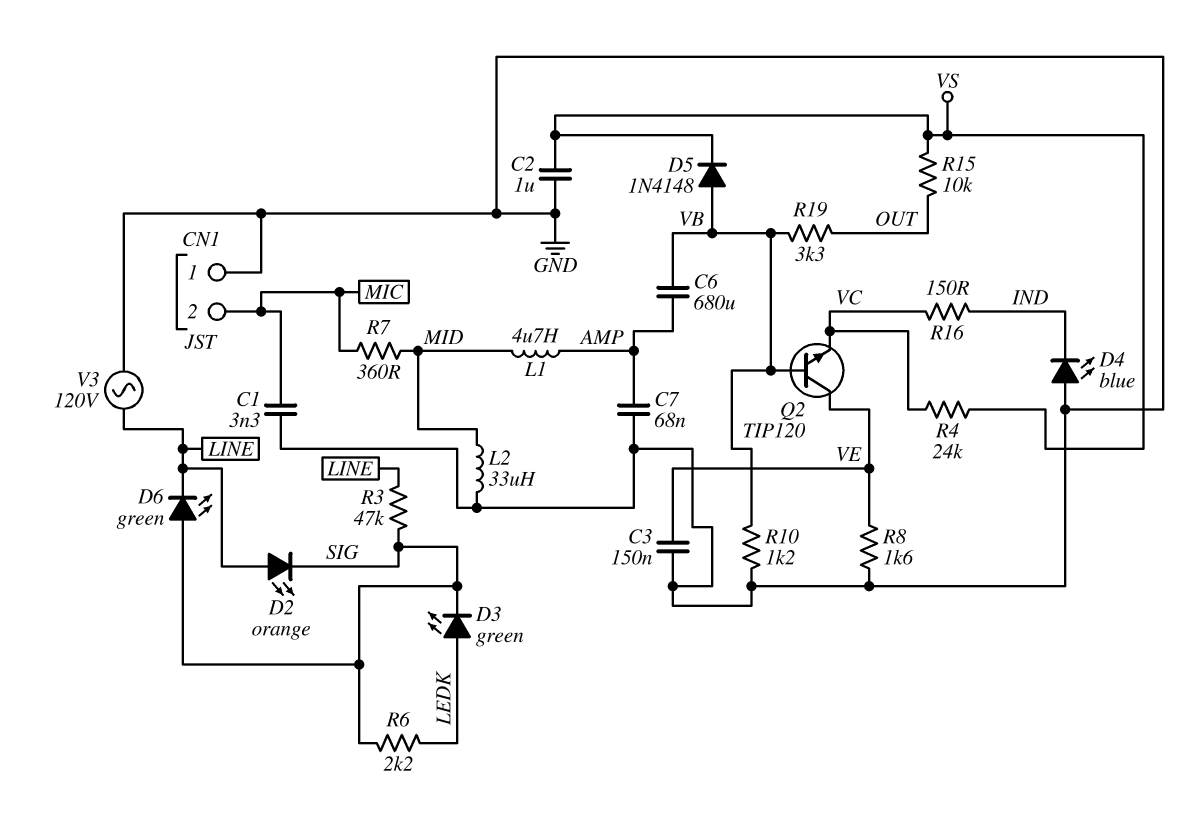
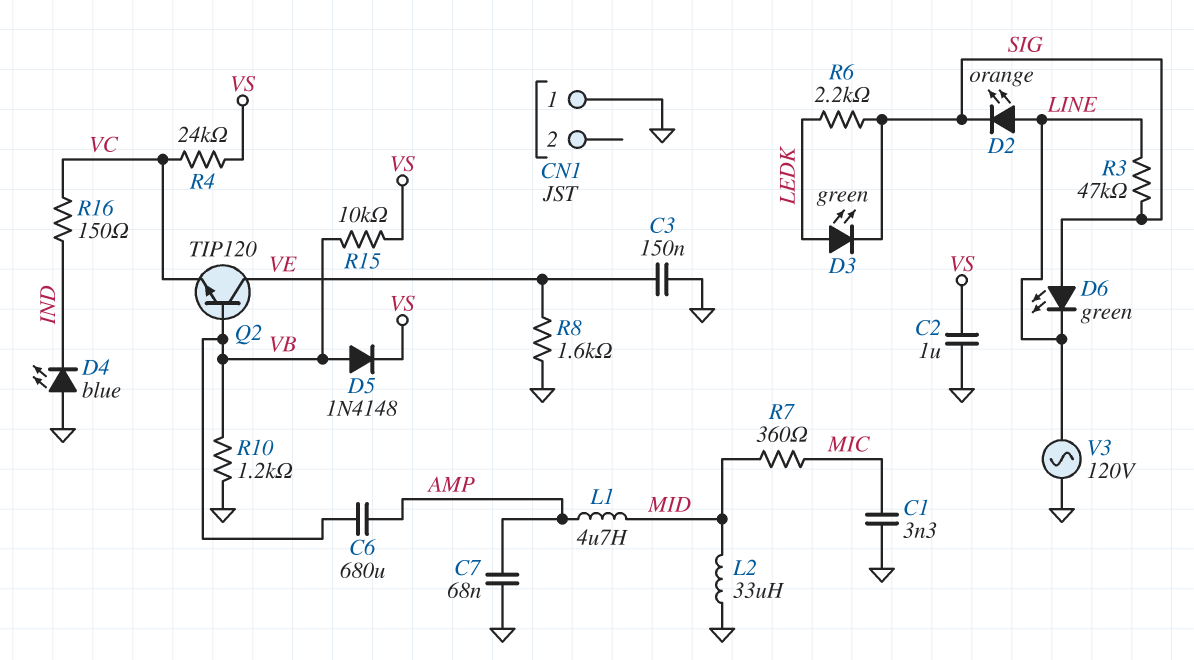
CN1 pin 2: MIC -> none
R15: 10k (OUT, VS) -> 10k (VB, VS)
R19: 3.3k (OUT, VB) -> none

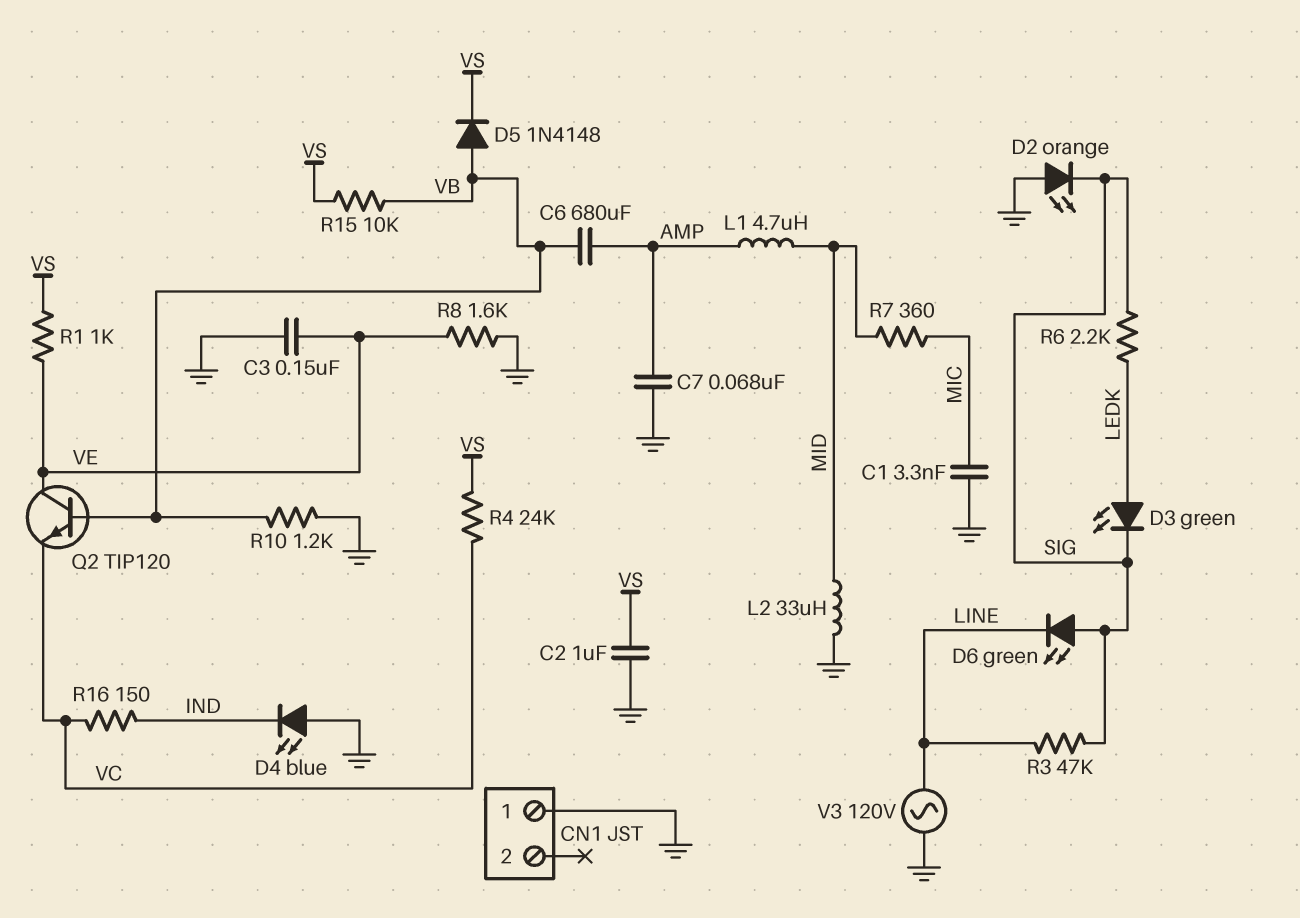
D2: LED orange (A LINE, K SIG) -> LED orange (A GND, K SIG)
R1: none -> 1k (VE, VS)

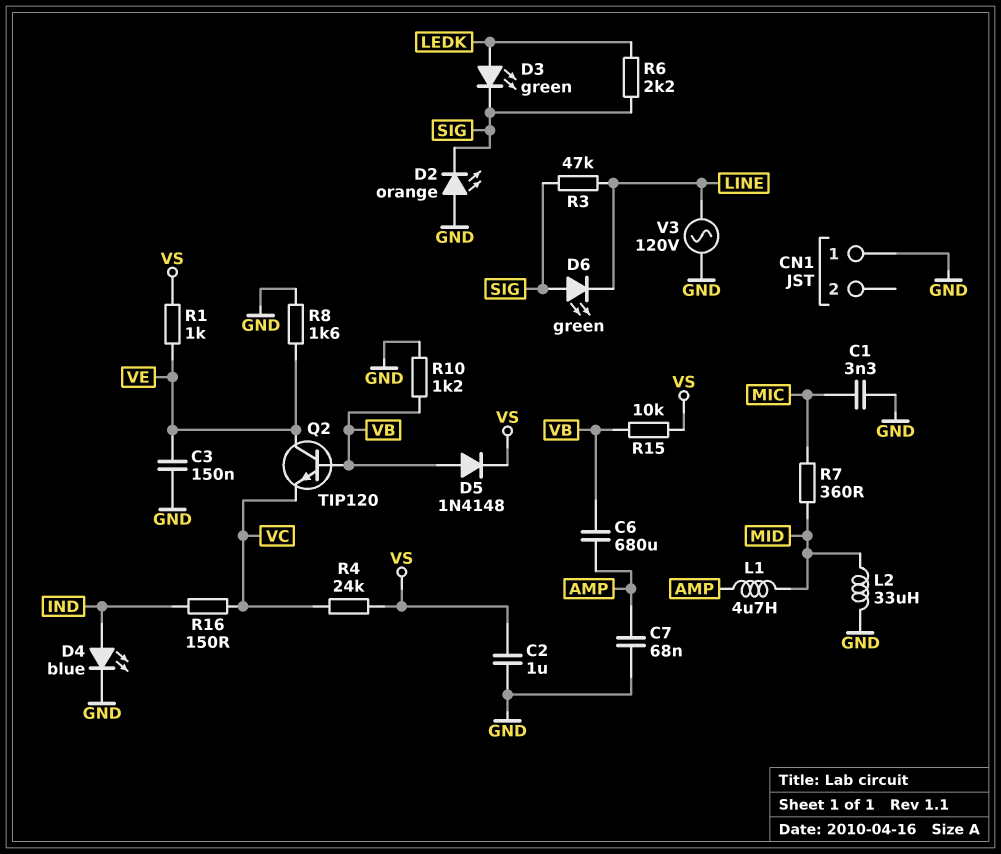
D4: LED blue (A GND, K IND) -> LED blue (A IND, K GND)

